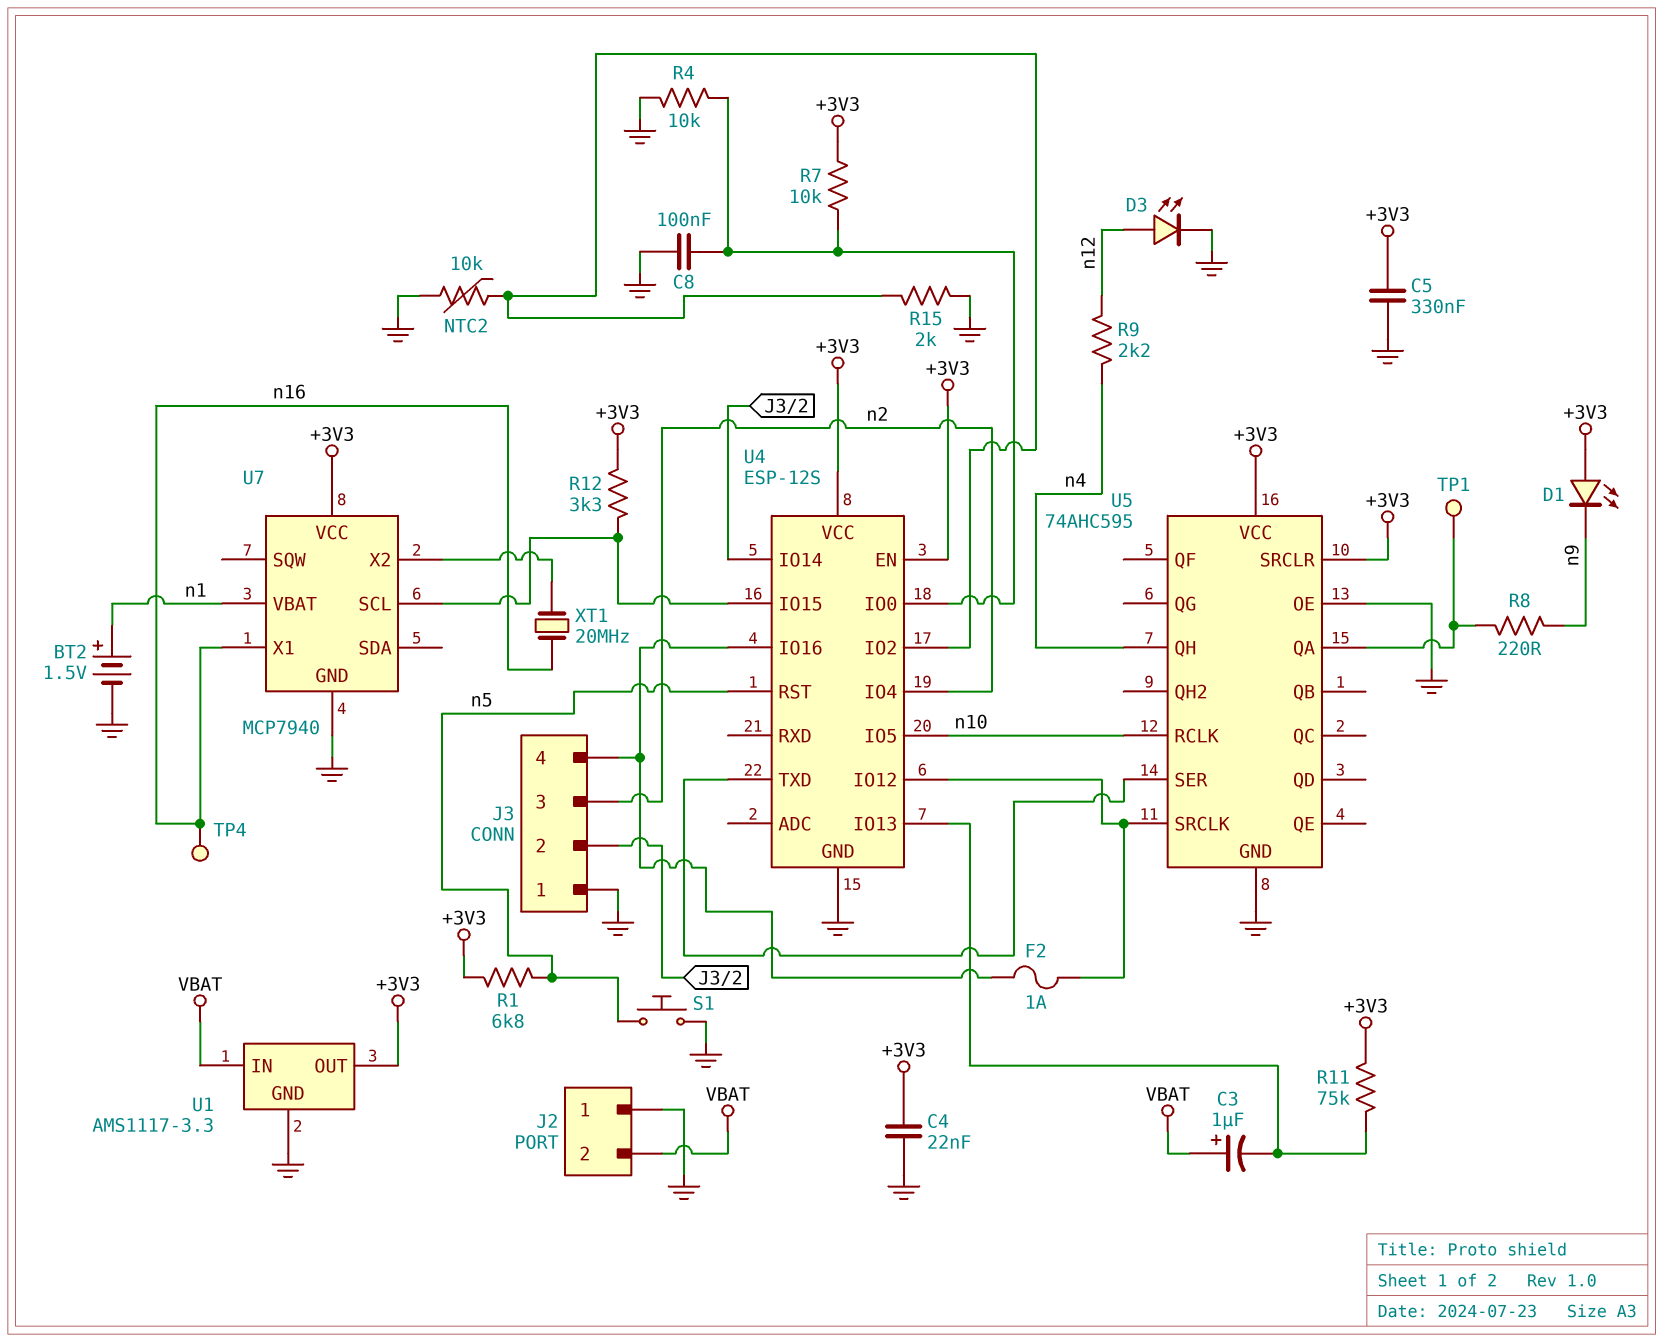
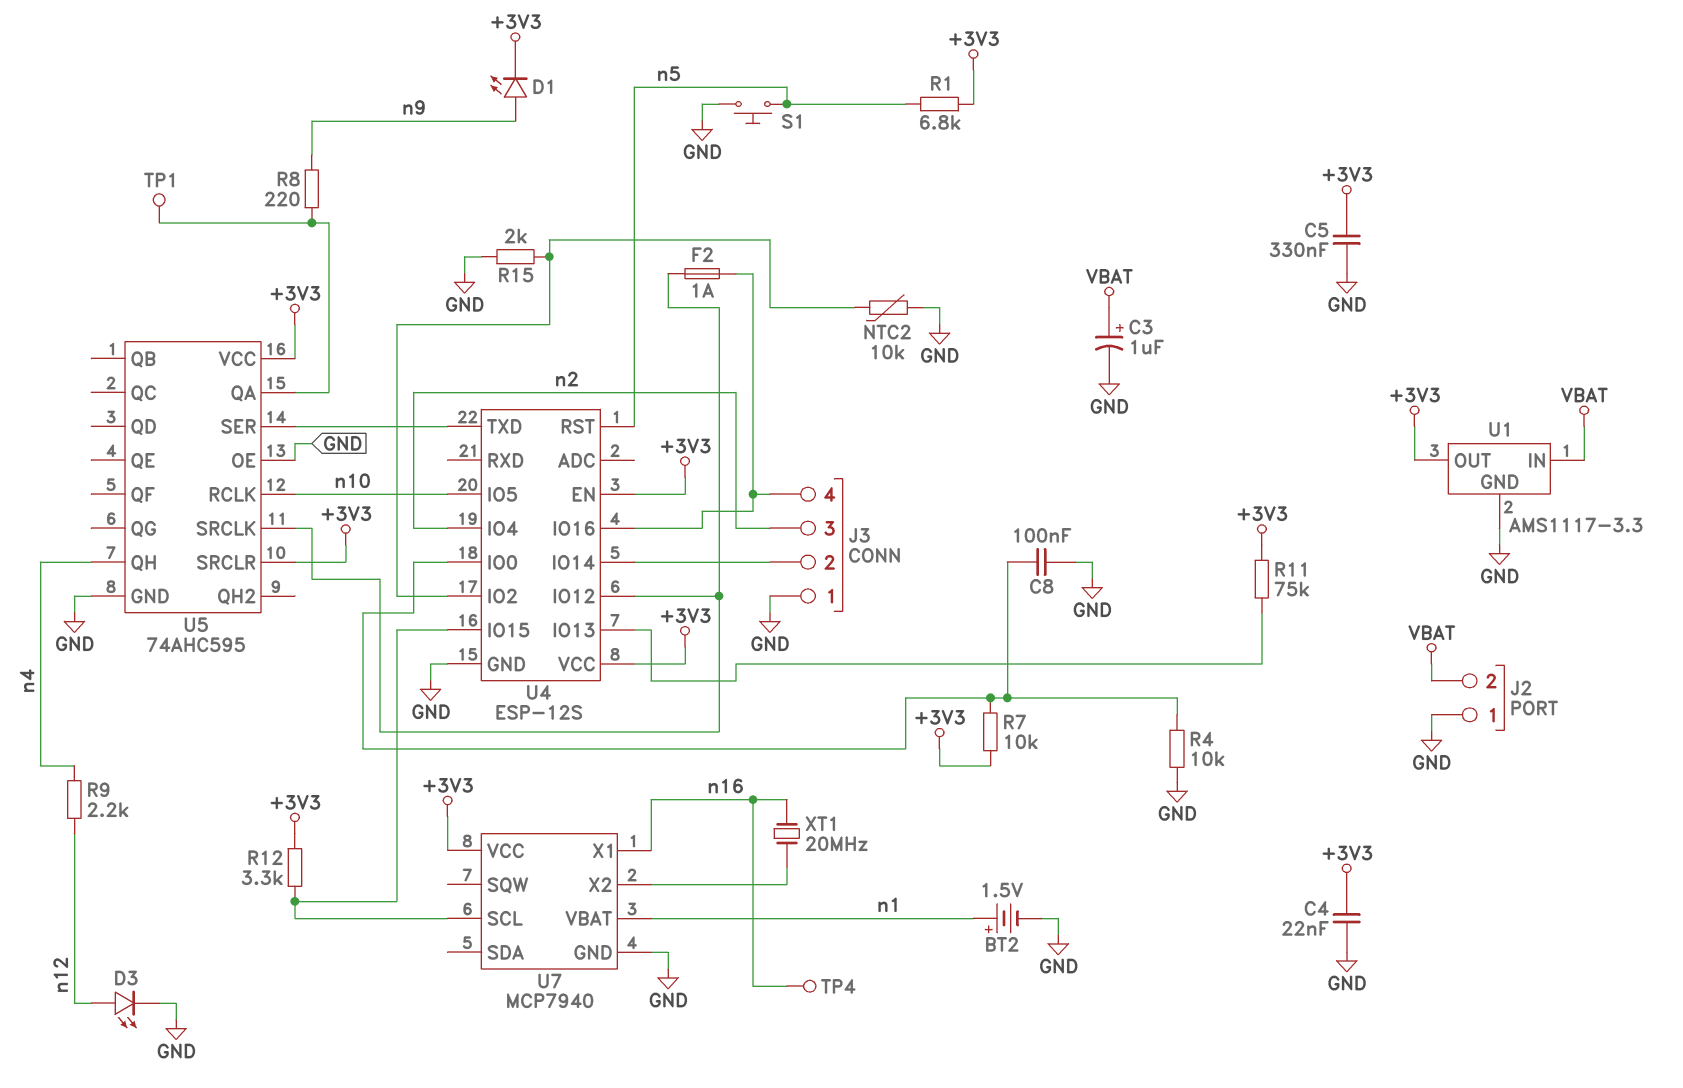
C3: 1uF (plus VBAT, minus U4/IO13) -> 1uF (plus VBAT, minus GND)
D1: LED (A +3V3, K n9) -> LED (A n9, K +3V3)

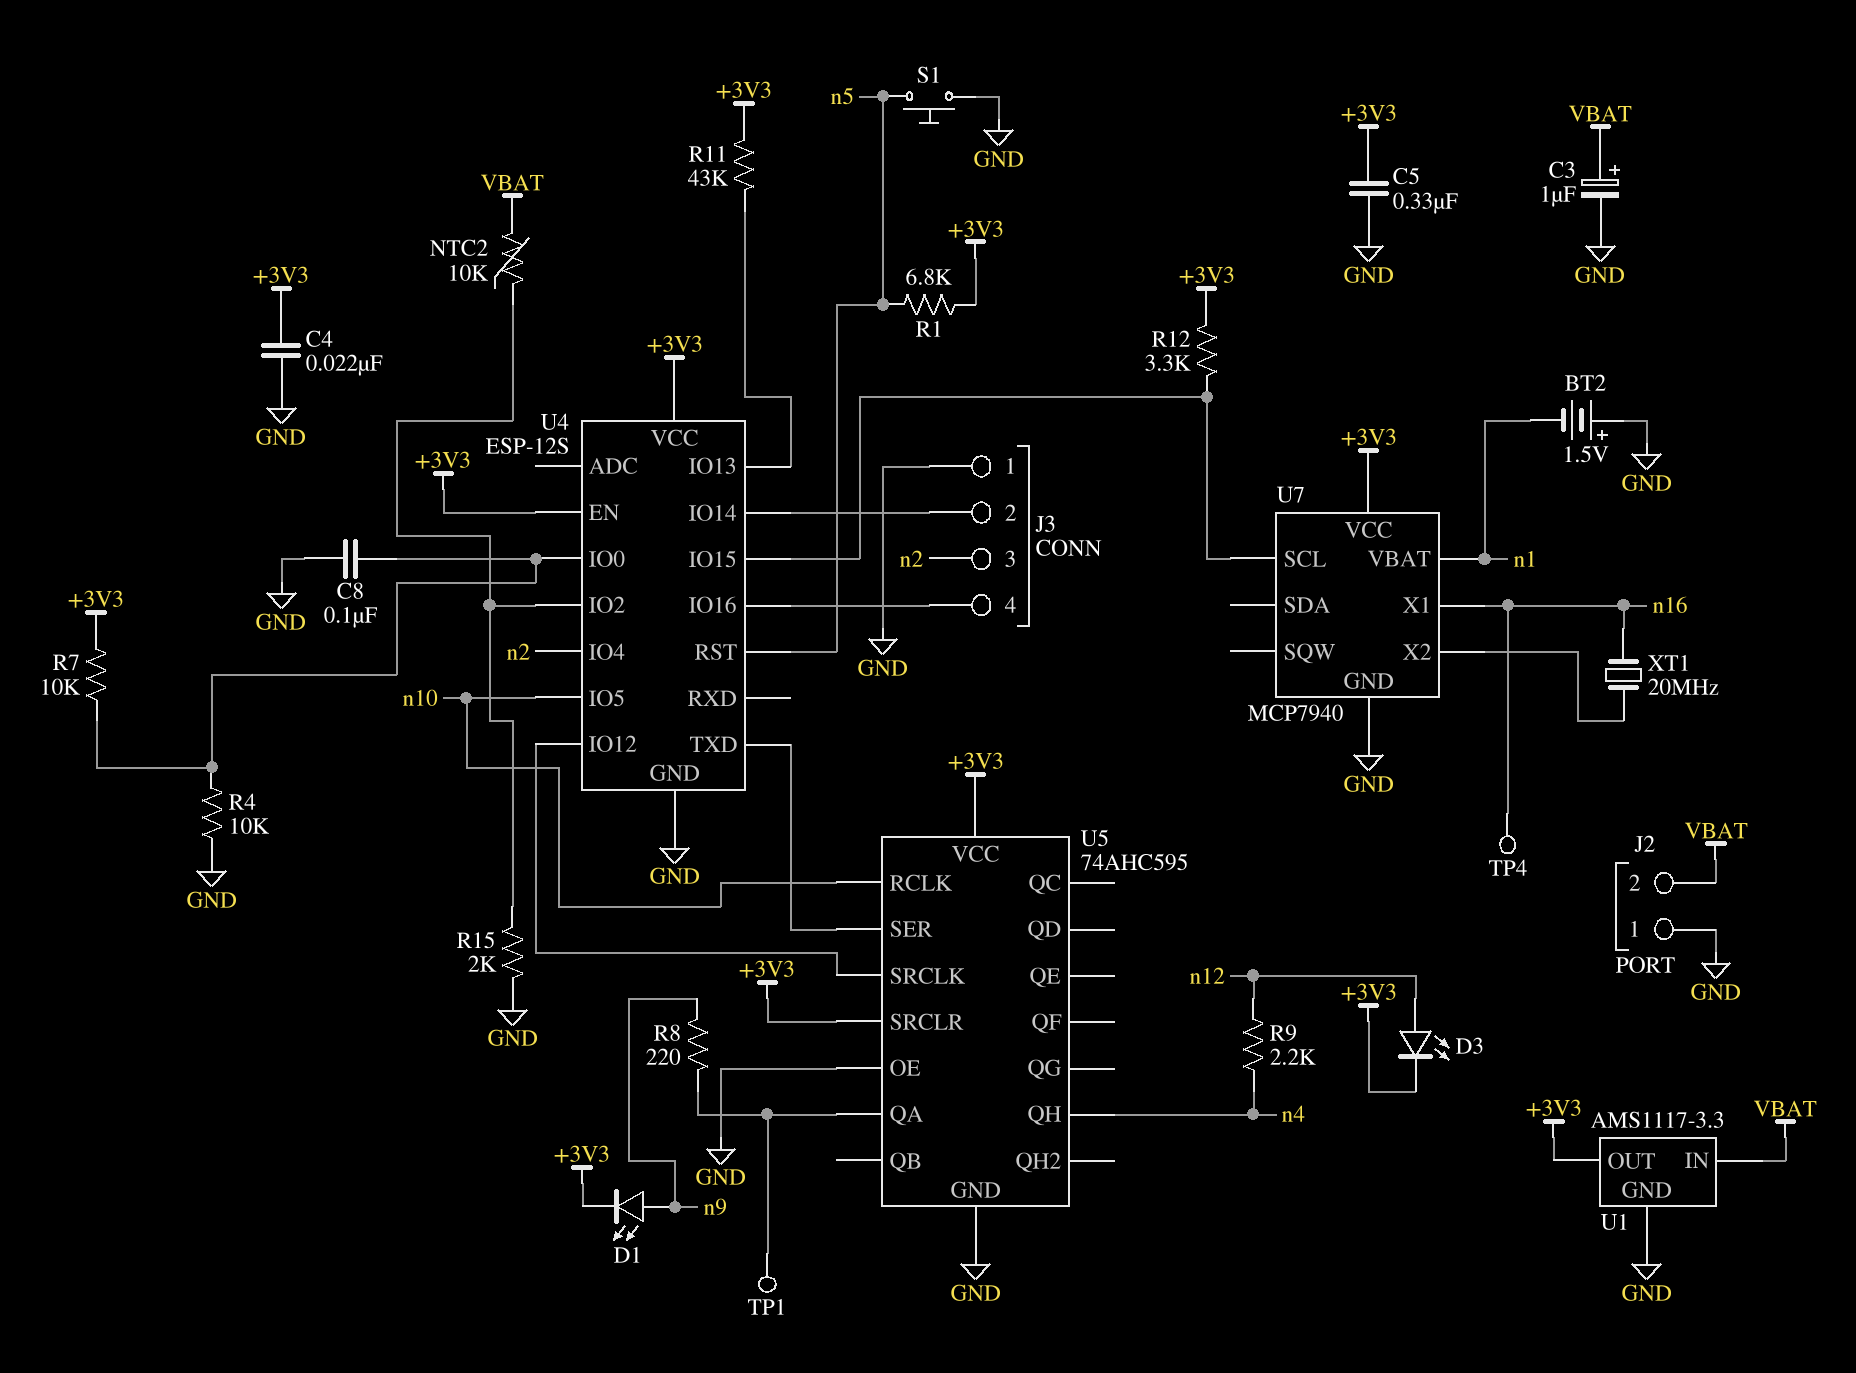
BT2: 1.5V (plus n1, minus GND) -> 1.5V (plus GND, minus n1)
D3: LED (A n12, K GND) -> LED (A n12, K +3V3)
F2: 1A (J3/4, U4/IO12) -> none
NTC2: 10k (GND, U4/IO2) -> 10k (U4/IO2, VBAT)
R11: 75k (+3V3, U4/IO13) -> 43k (+3V3, U4/IO13)

